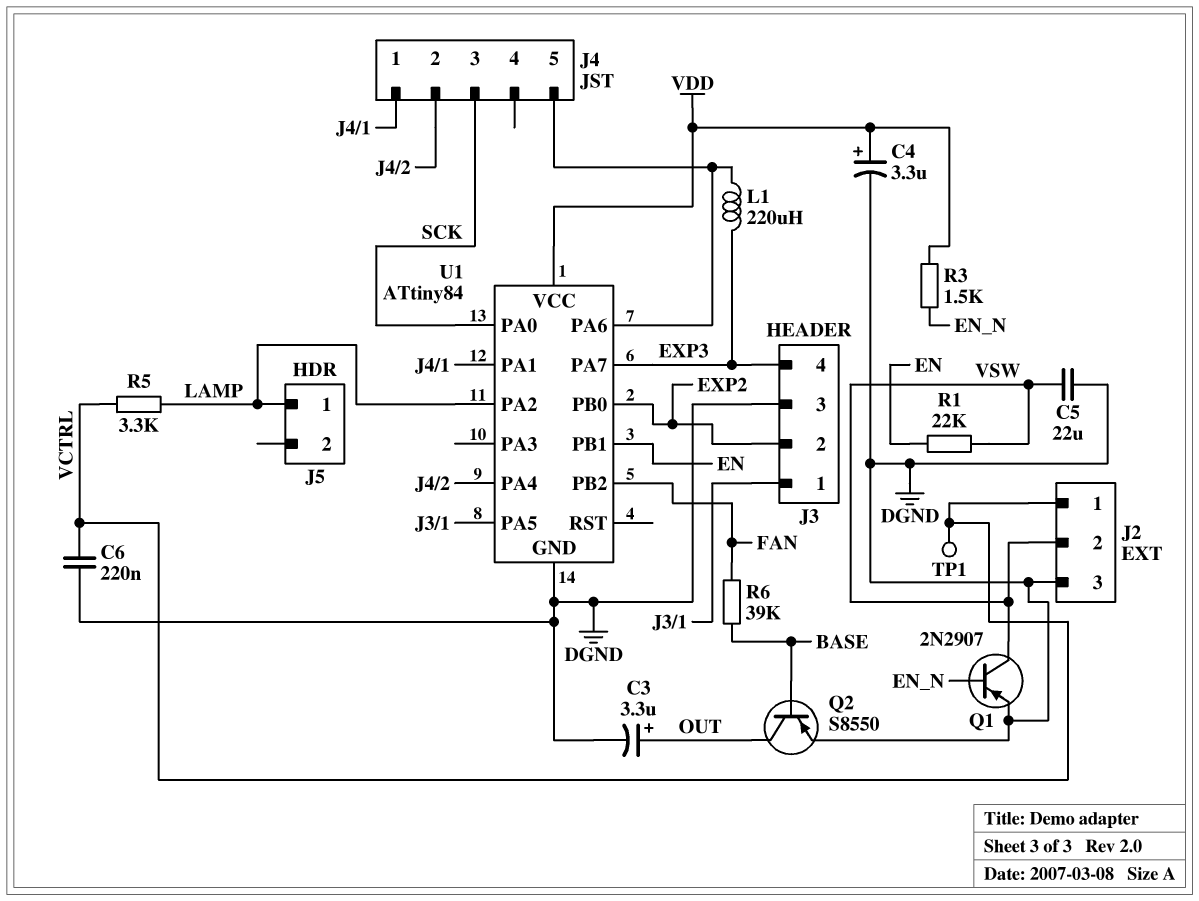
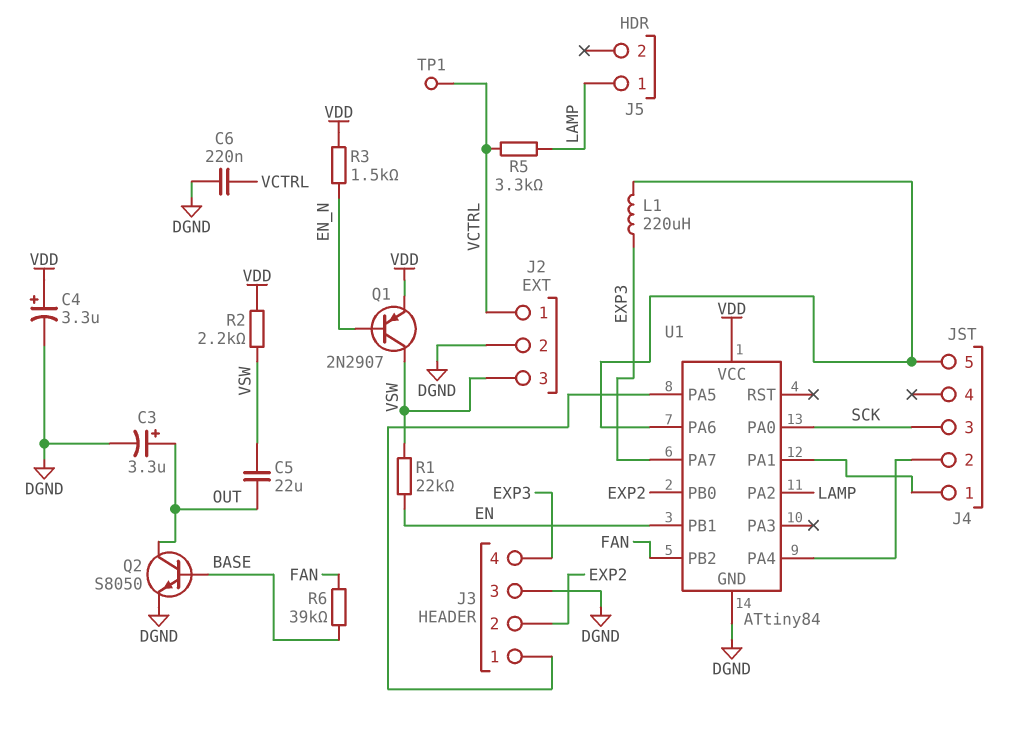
C5: 22uF (DGND, VSW) -> 22uF (OUT, VSW)
J2 pin 2: VSW -> DGND
J2 pin 3: DGND -> VSW
Q1: PNP 2N2907 (B EN_N, C VSW, E DGND) -> PNP 2N2907 (B EN_N, C VSW, E VDD)
Q2: PNP S8550 (B BASE, C OUT, E DGND) -> NPN S8050 (B BASE, C OUT, E DGND)
R2: none -> 2.2k (VDD, VSW)

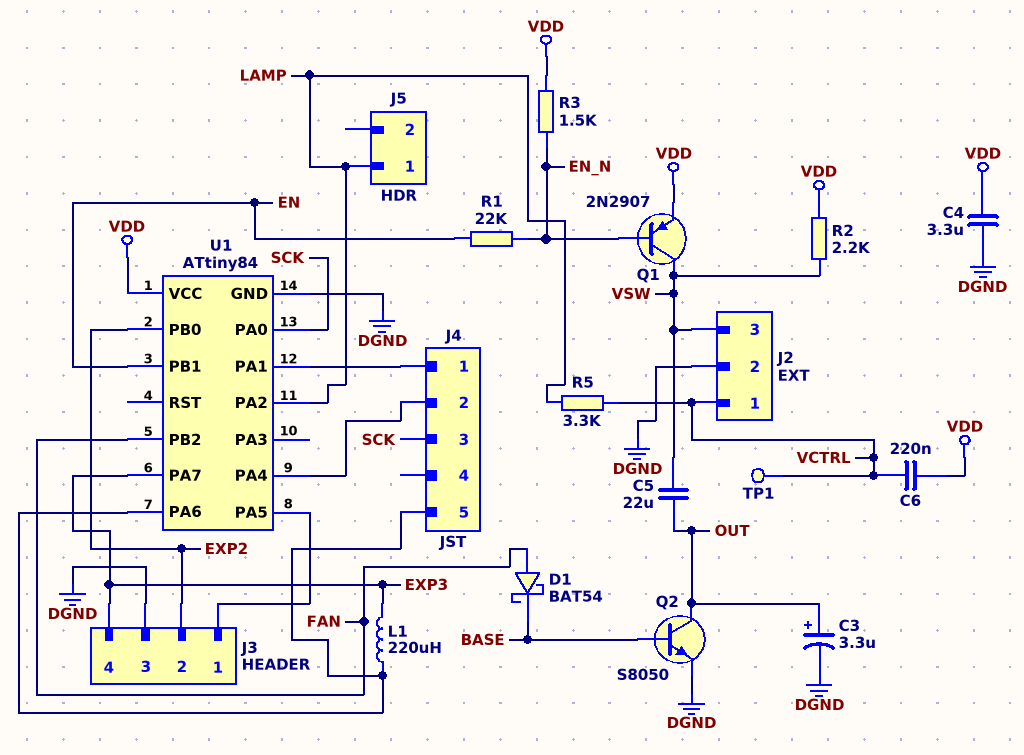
C4: 3.3uF (plus VDD, minus DGND) -> 3.3uF (DGND, VDD)
C6: 220nF (DGND, VCTRL) -> 220nF (VCTRL, VDD)
D1: none -> schottky BAT54 (A FAN, K BASE)
R1: 22k (EN, VSW) -> 22k (EN, EN_N)
R6: 39k (BASE, FAN) -> none

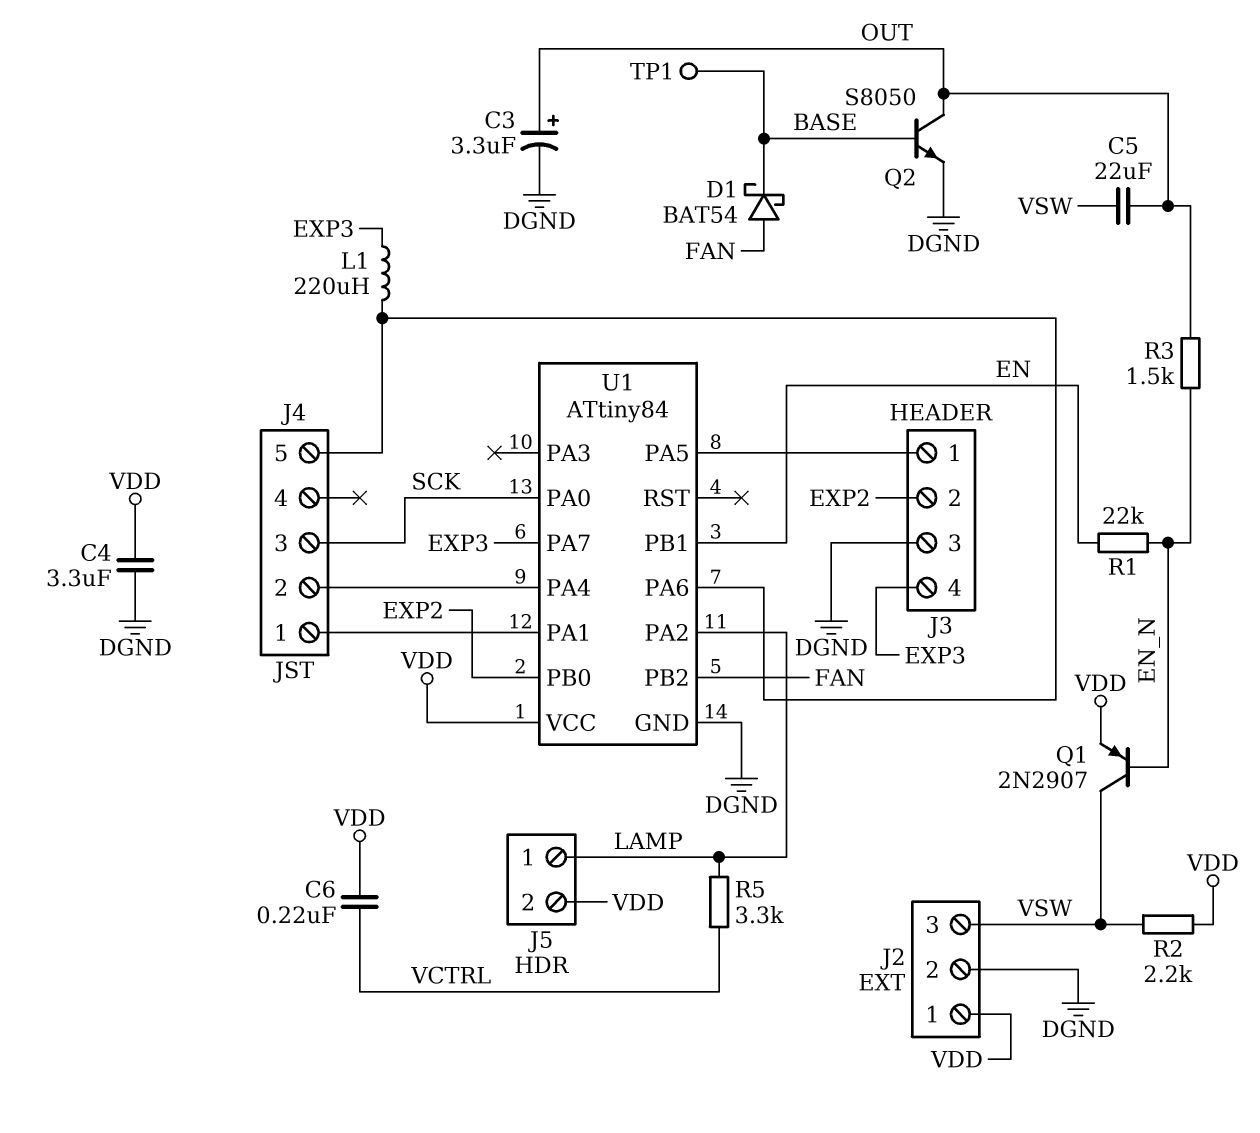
J2 pin 1: VCTRL -> VDD
J5 pin 2: none -> VDD
R3: 1.5k (EN_N, VDD) -> 1.5k (EN_N, OUT)
TP1: test point (VCTRL) -> test point (BASE)

